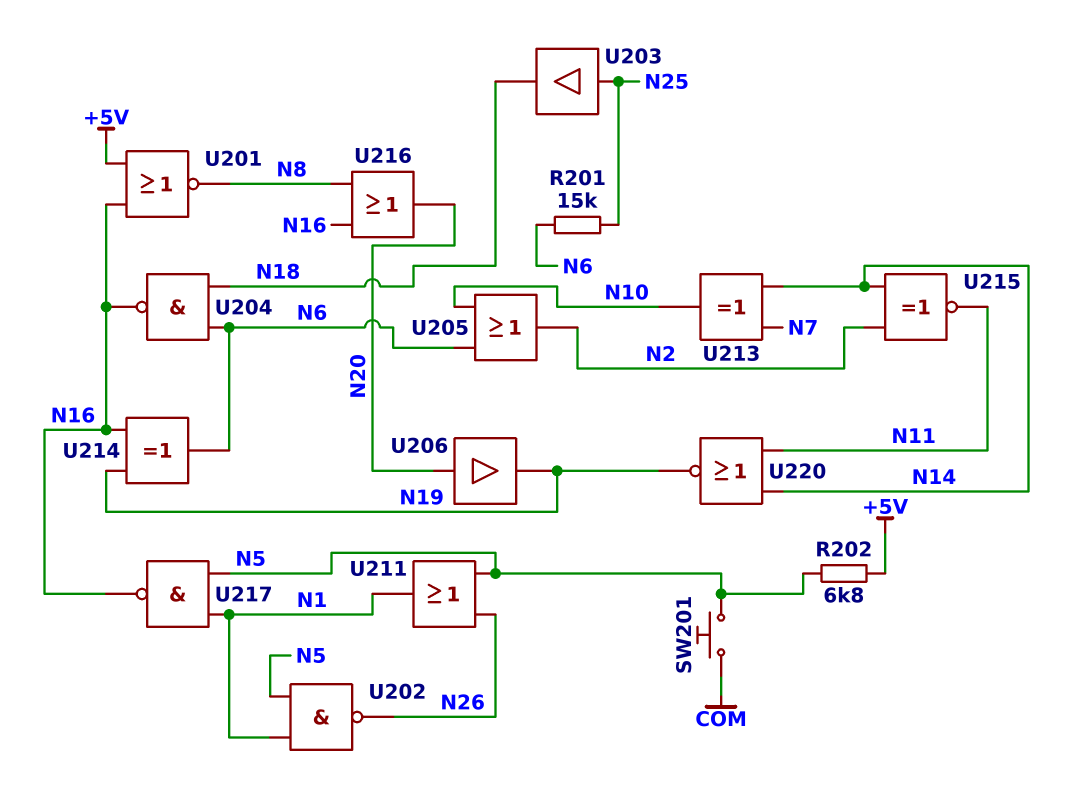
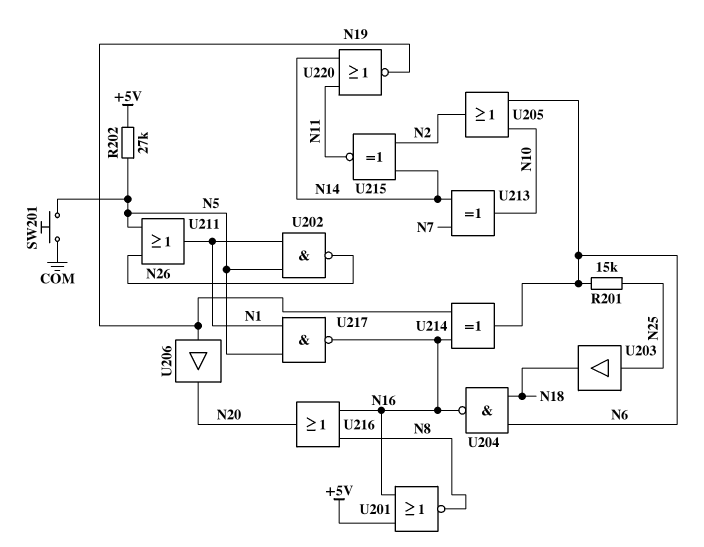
R202: 6.8k (+5V, N5) -> 27k (+5V, N5)
U206: buffer (in N20, out N19) -> buffer (in N19, out N20)

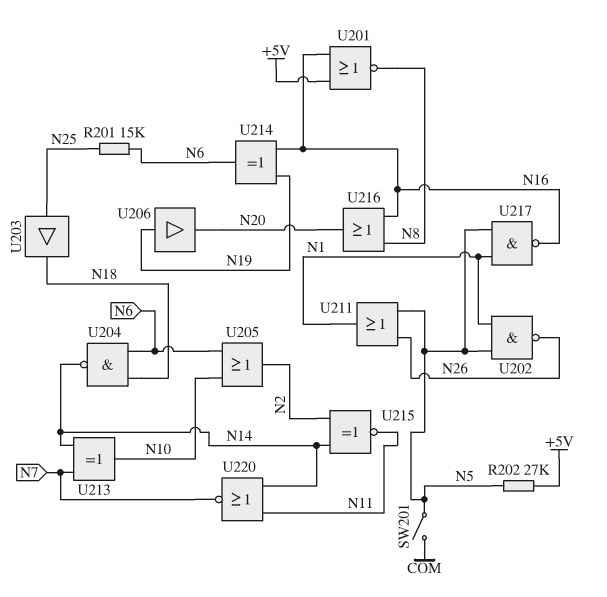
SW201: button (COM, N5) -> switch (COM, N5)
U204: NAND (in N6, in N18, out N16) -> NAND (in N6, in N18, out N14)
U220: NOR (in N11, in N14, out N19) -> NOR (in N11, in N14, out N7)

